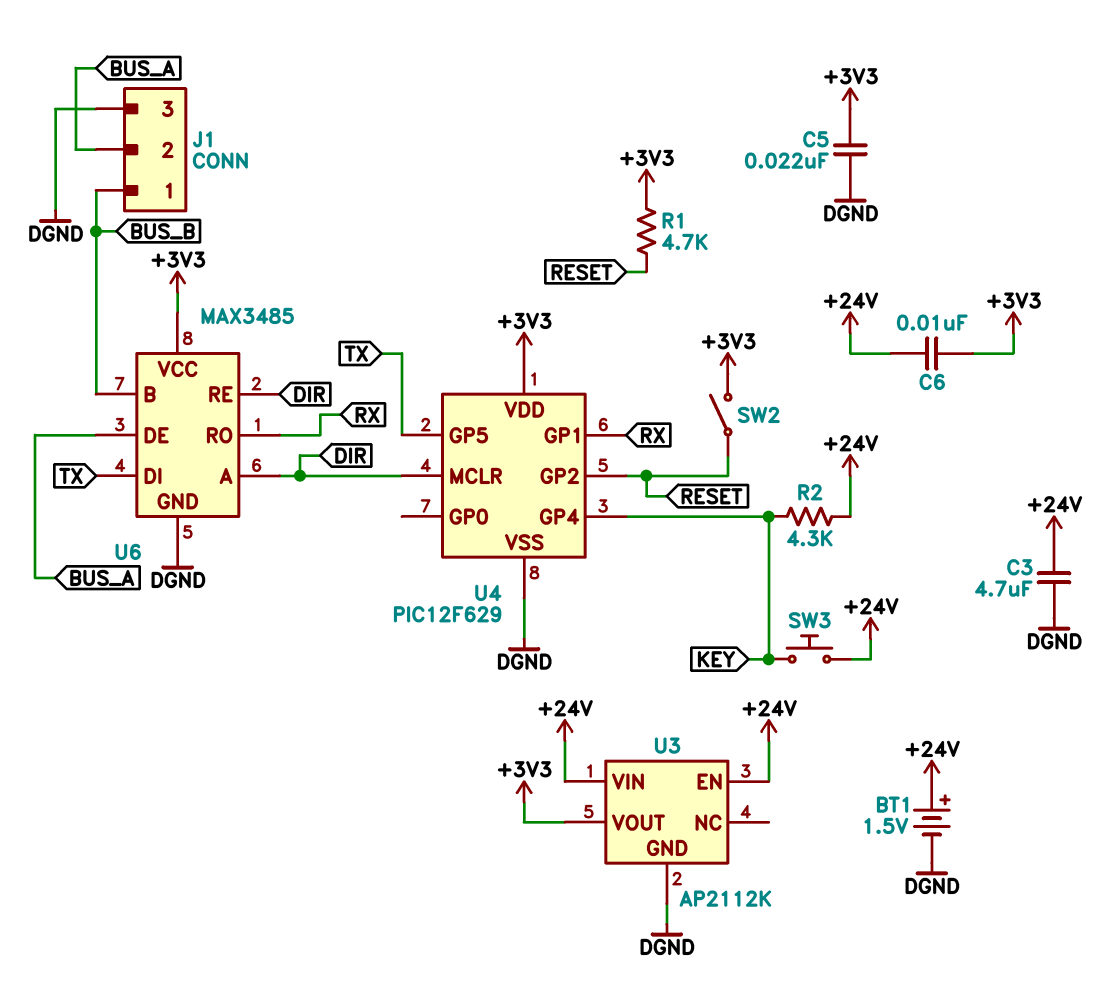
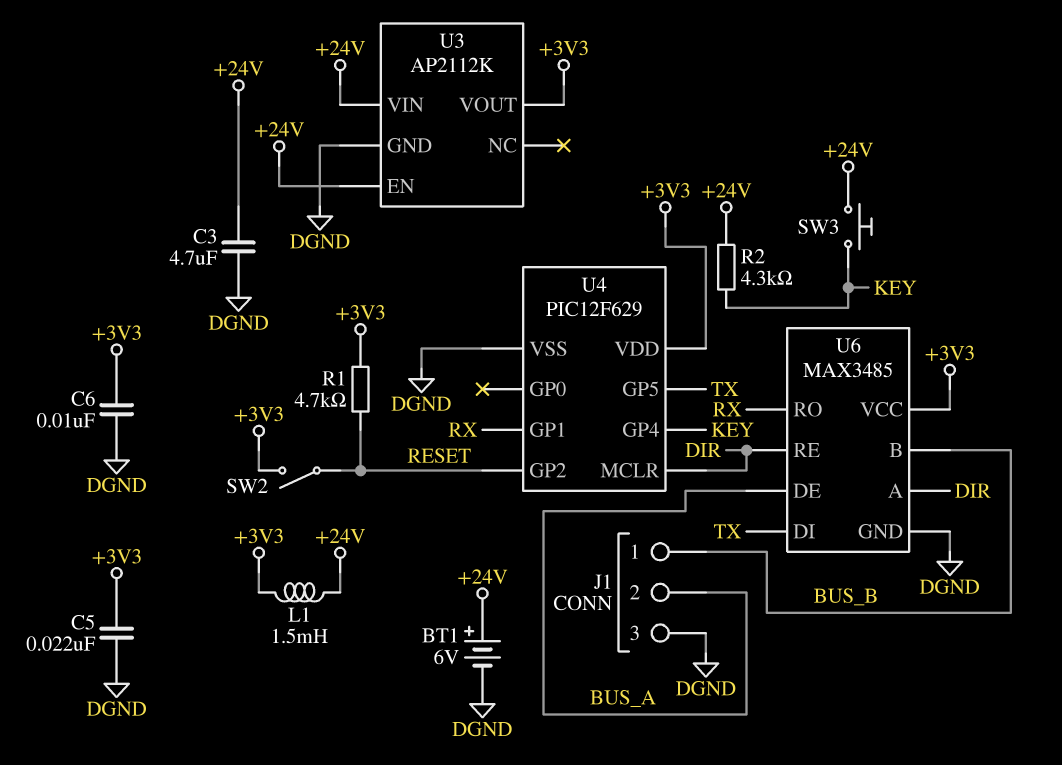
BT1: 1.5V (plus +24V, minus DGND) -> 6V (plus +24V, minus DGND)
C6: 10nF (+3V3, +24V) -> 10nF (+3V3, DGND)
L1: none -> 1.5mH (+3V3, +24V)

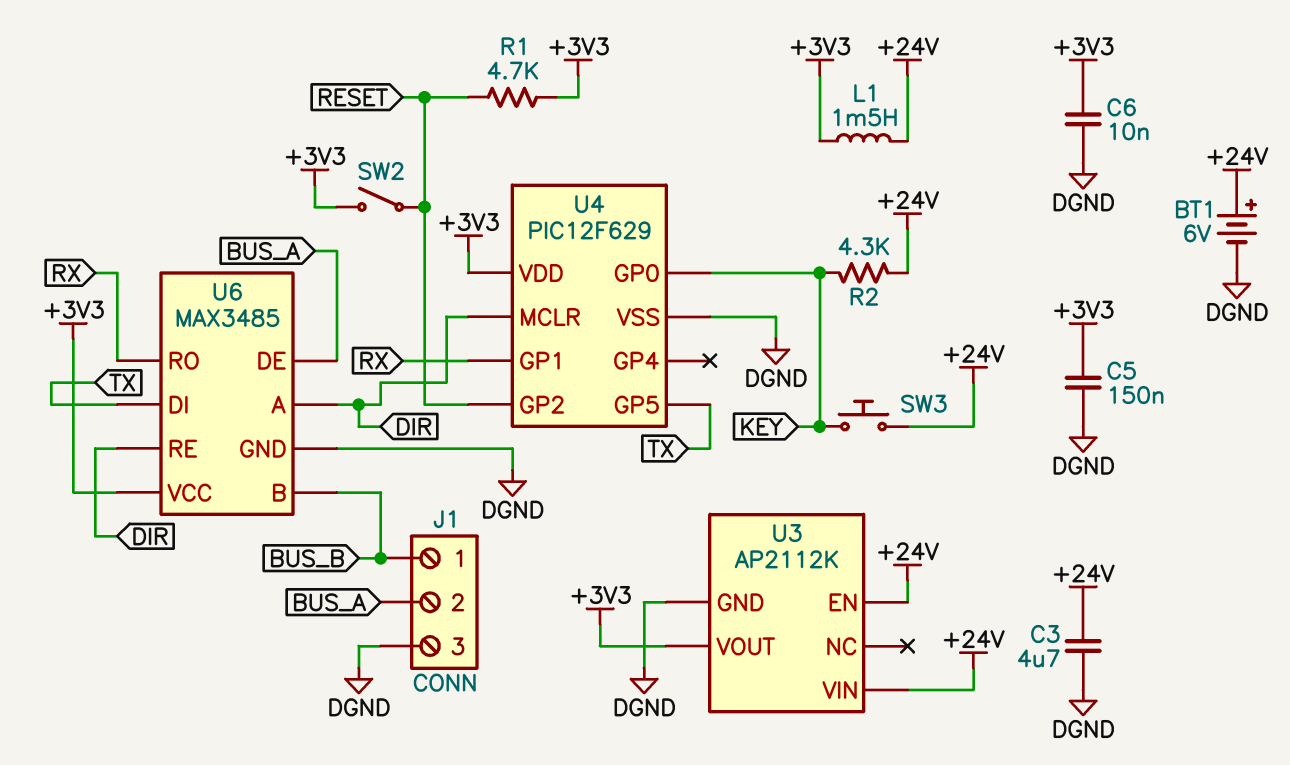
C5: 22nF (+3V3, DGND) -> 150nF (+3V3, DGND)
U4 pin GP0: none -> KEY
U4 pin GP4: KEY -> none

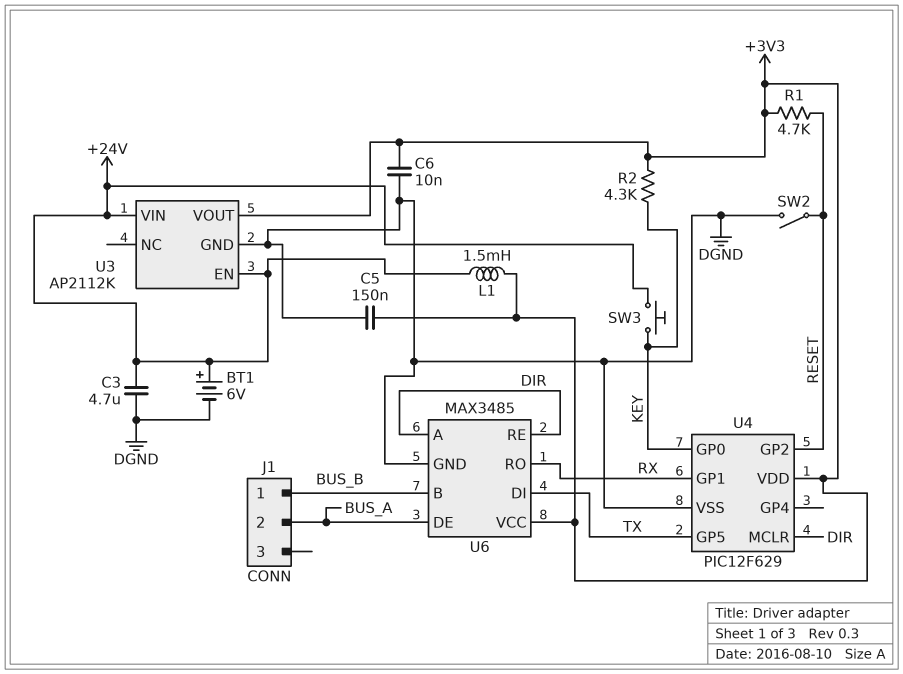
J1 pin 3: DGND -> none
R2: 4.3k (+24V, KEY) -> 4.3k (+3V3, KEY)
SW2: switch (+3V3, RESET) -> switch (DGND, RESET)

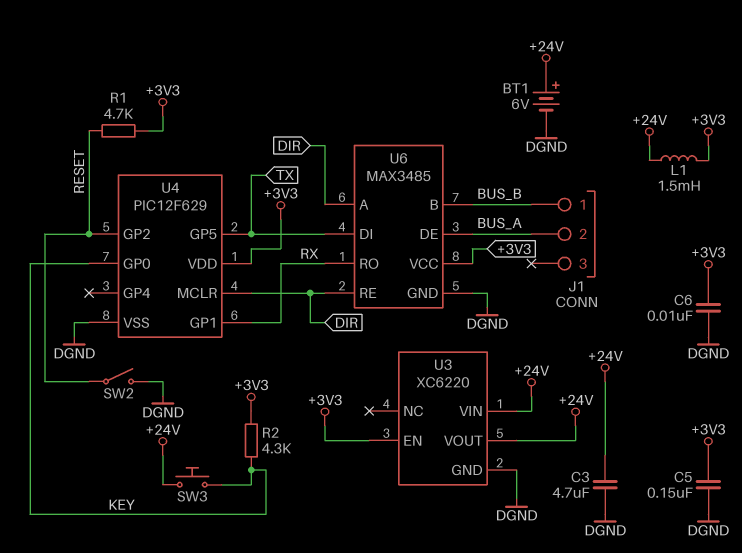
U3: AP2112K -> XC6220
U3 pin EN: +24V -> +3V3
U3 pin VOUT: +3V3 -> +24V

